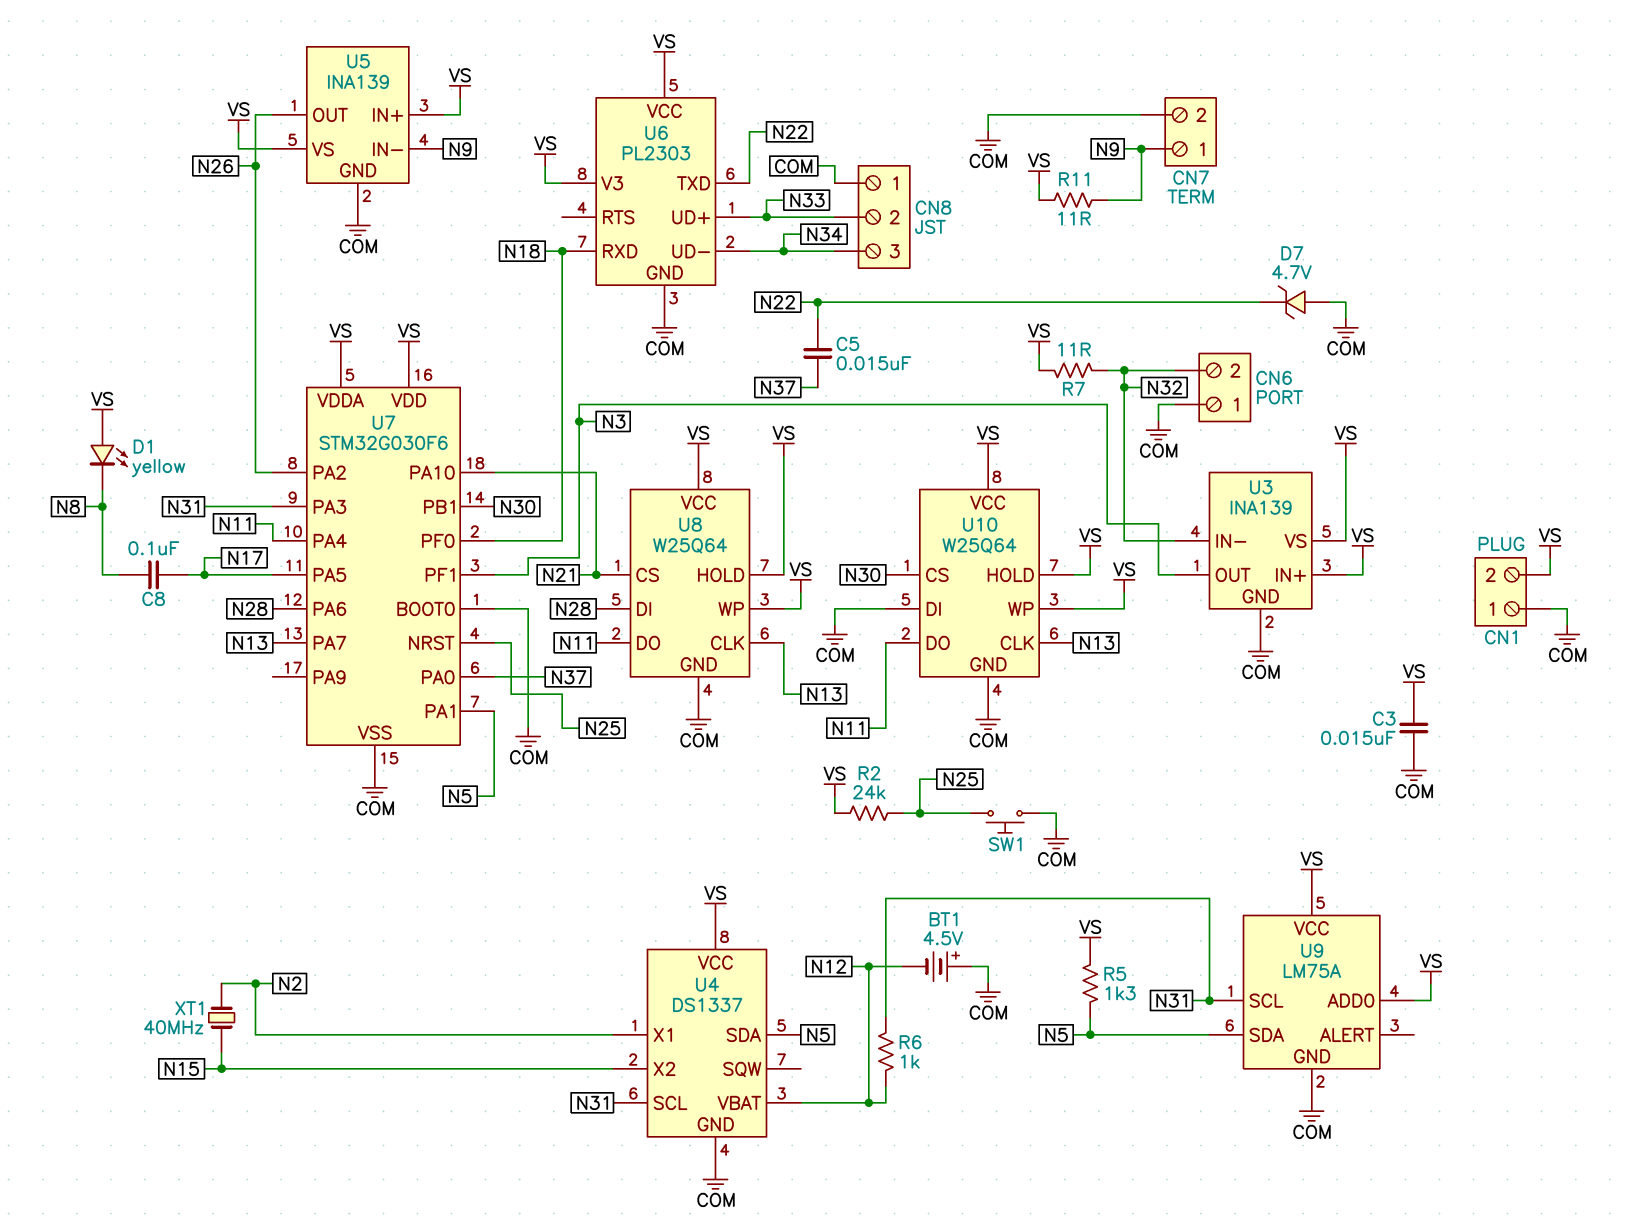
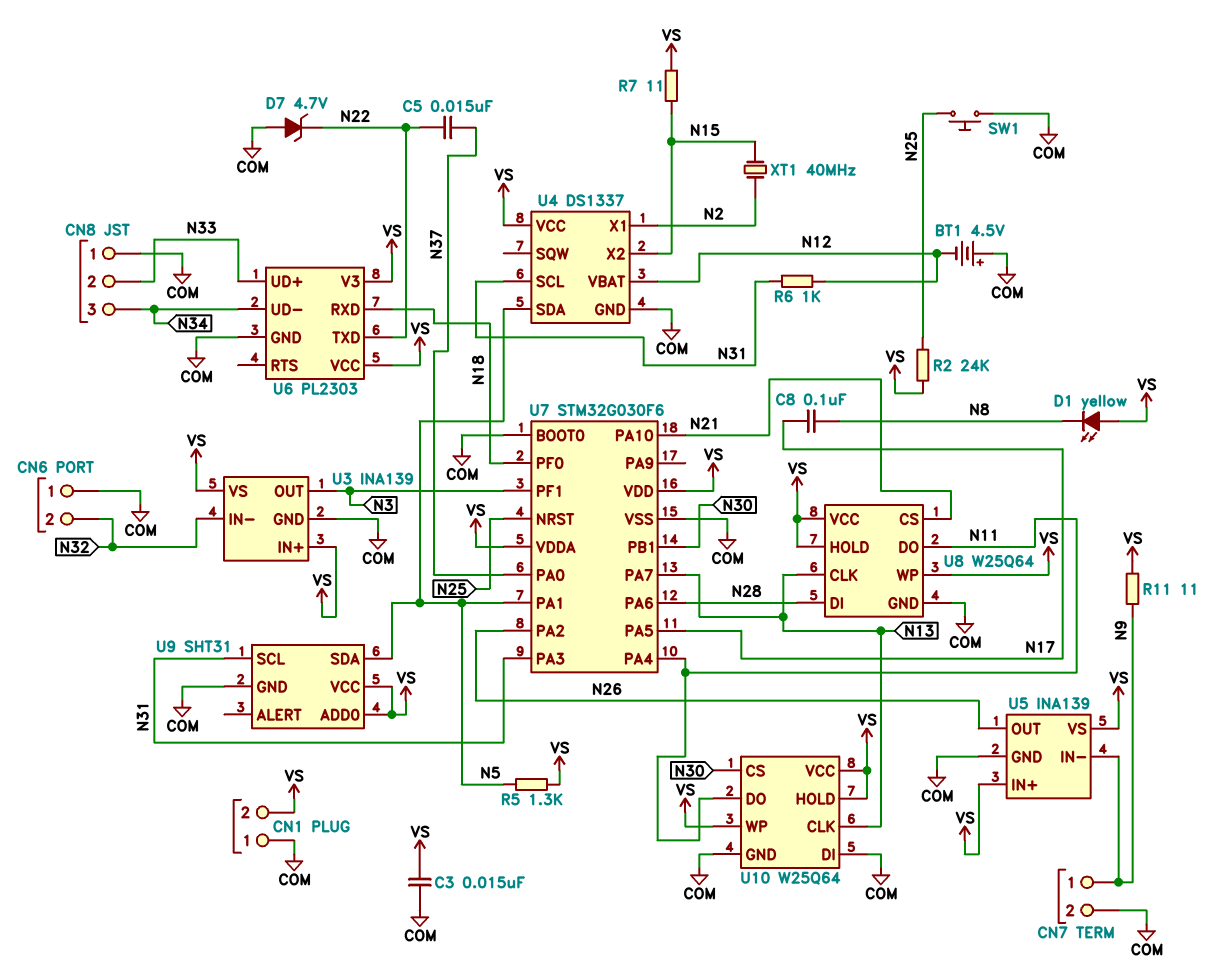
R7: 11 (N32, VS) -> 11 (N15, VS)
U9: LM75A -> SHT31

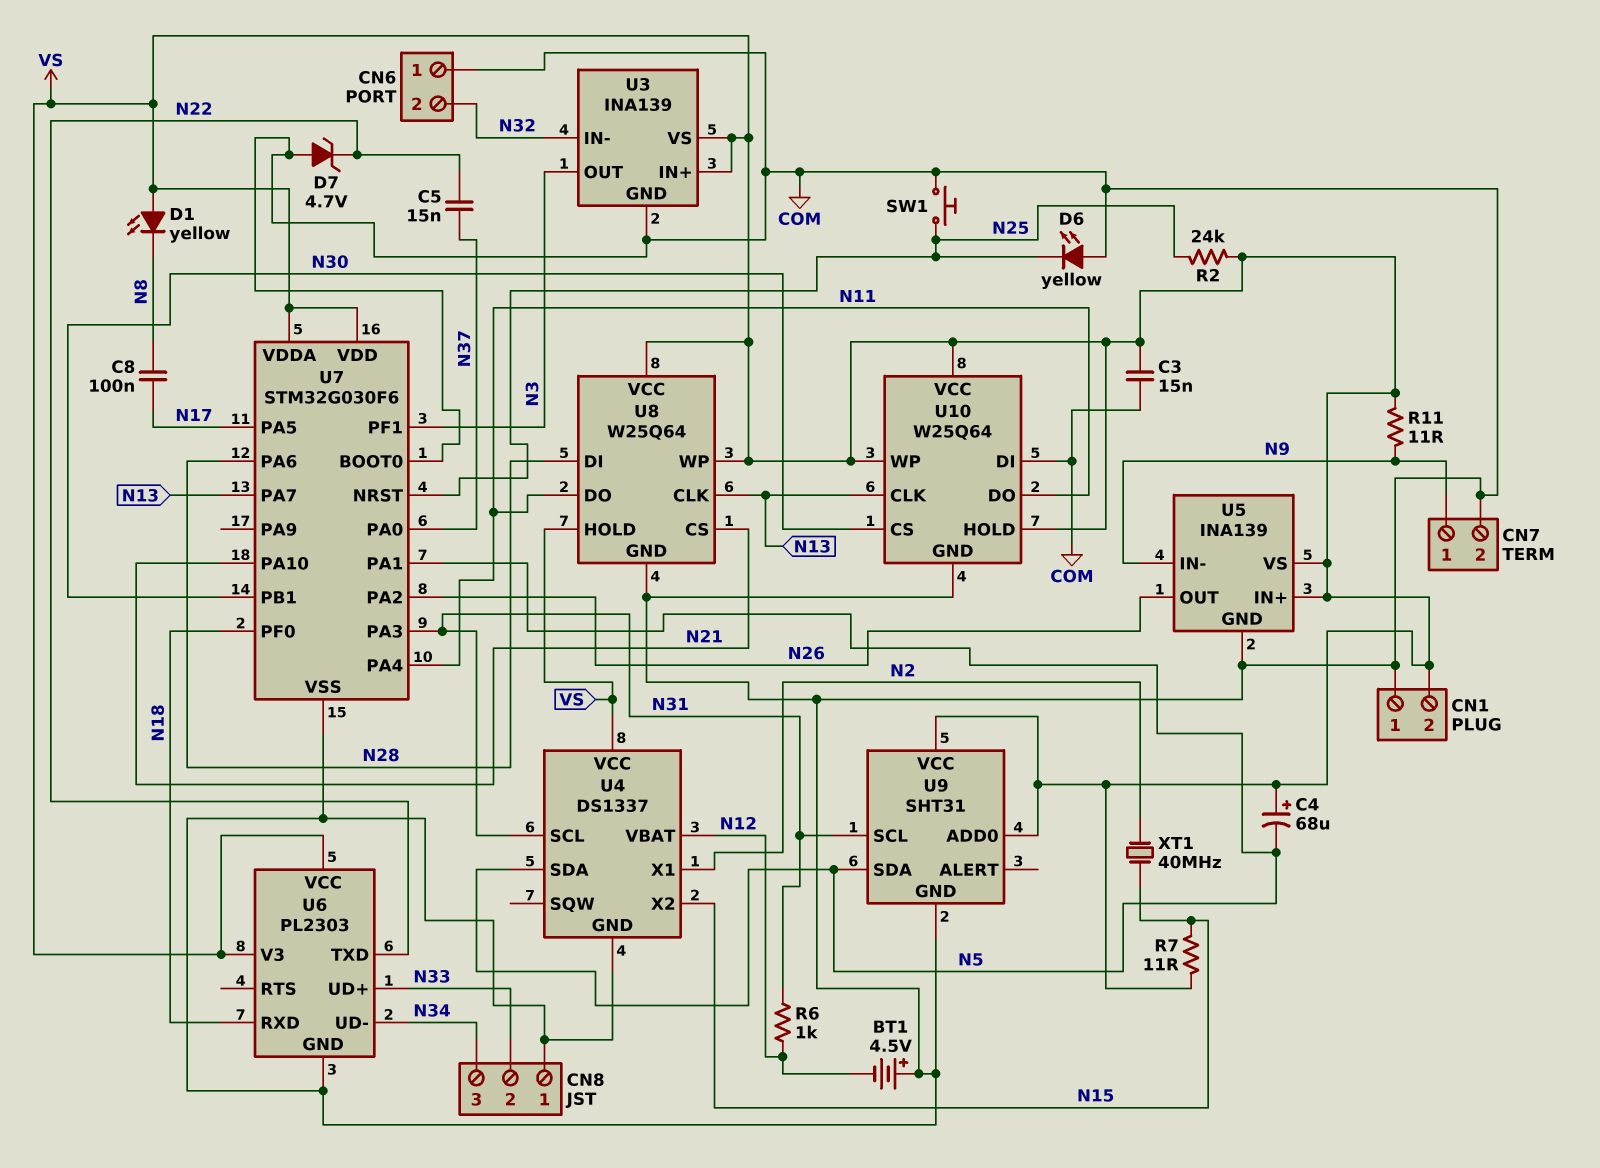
C4: none -> 68uF (plus VS, minus N5)
D6: none -> LED yellow (A COM, K N25)
R5: 1.3k (N5, VS) -> none

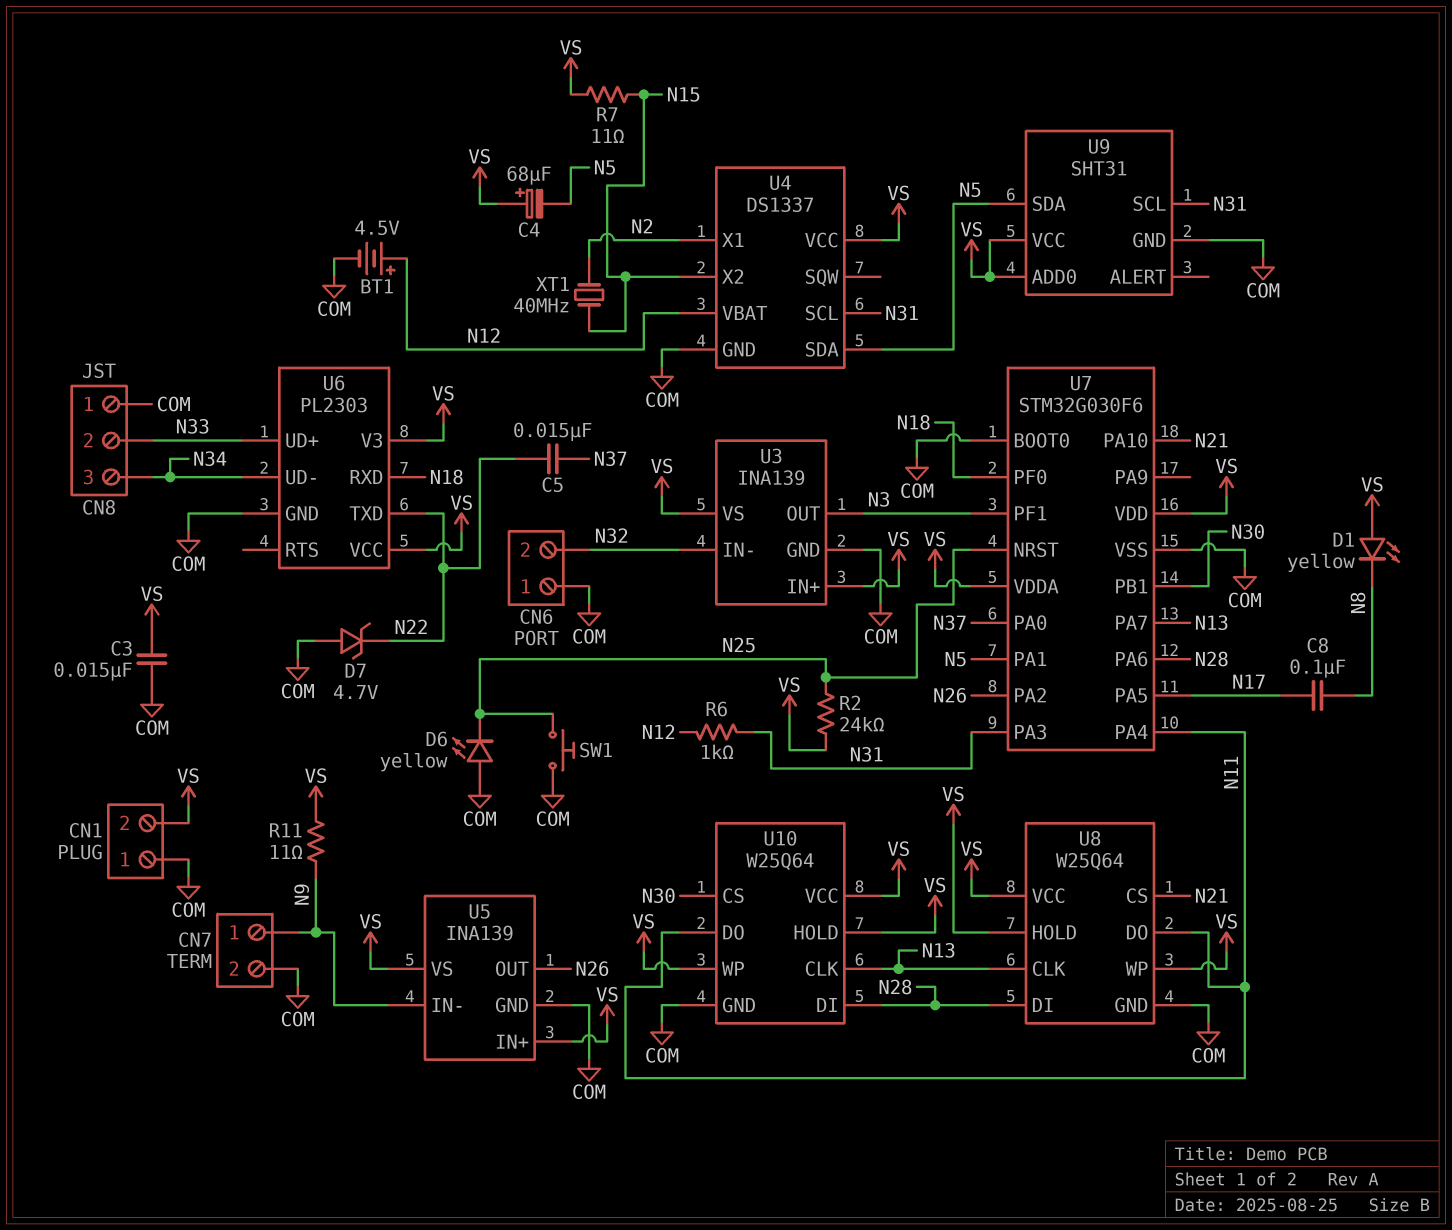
BT1: 4.5V (plus COM, minus N12) -> 4.5V (plus N12, minus COM)
U10 pin DI: COM -> N28

